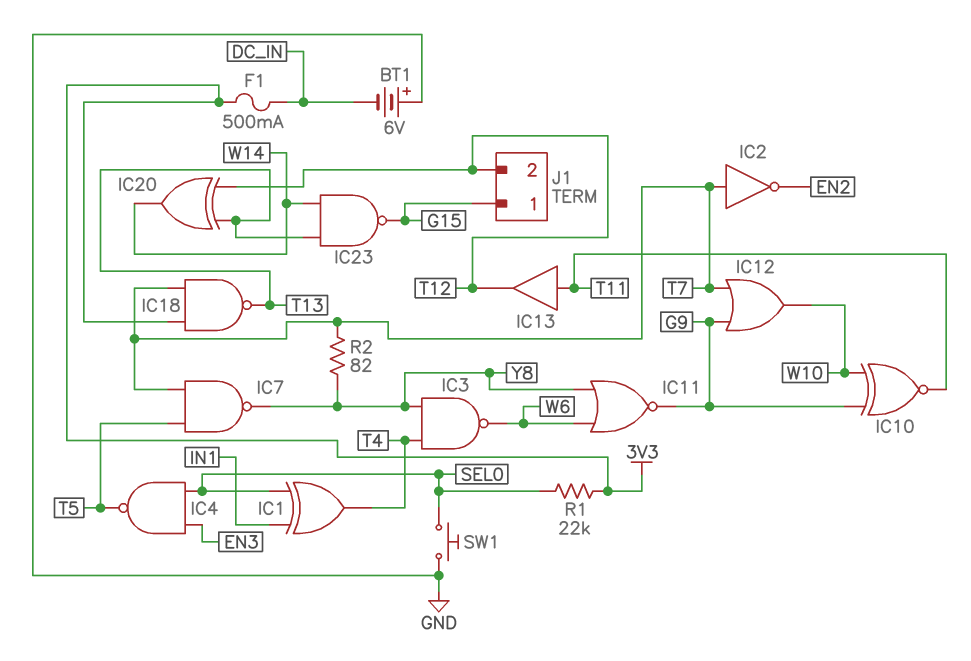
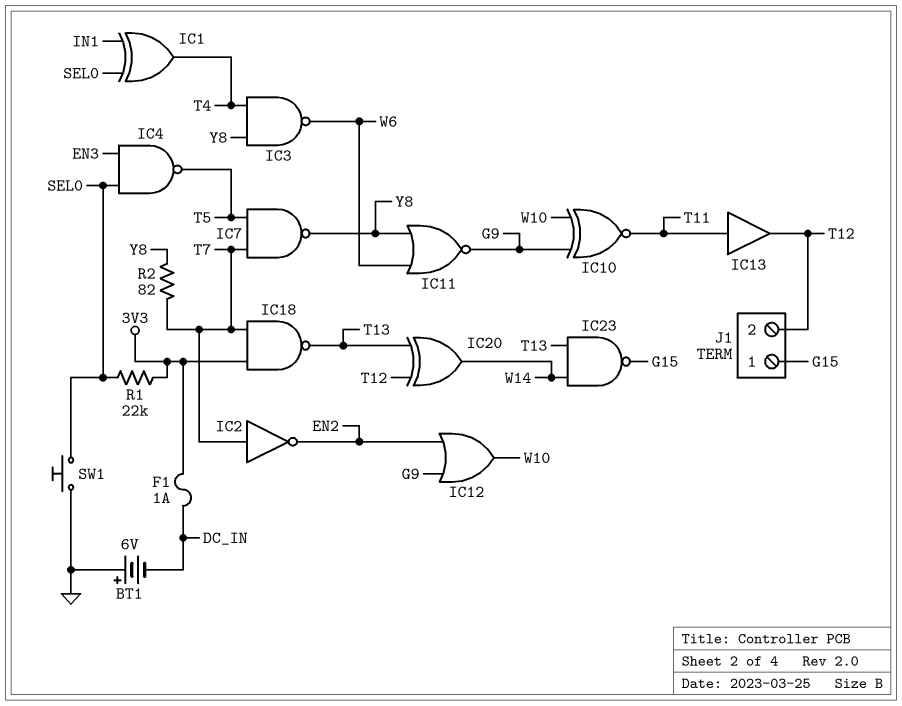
F1: 500mA (3V3, DC_IN) -> 1A (3V3, DC_IN)
IC12: OR (in G9, in T7, out W10) -> OR (in EN2, in G9, out W10)

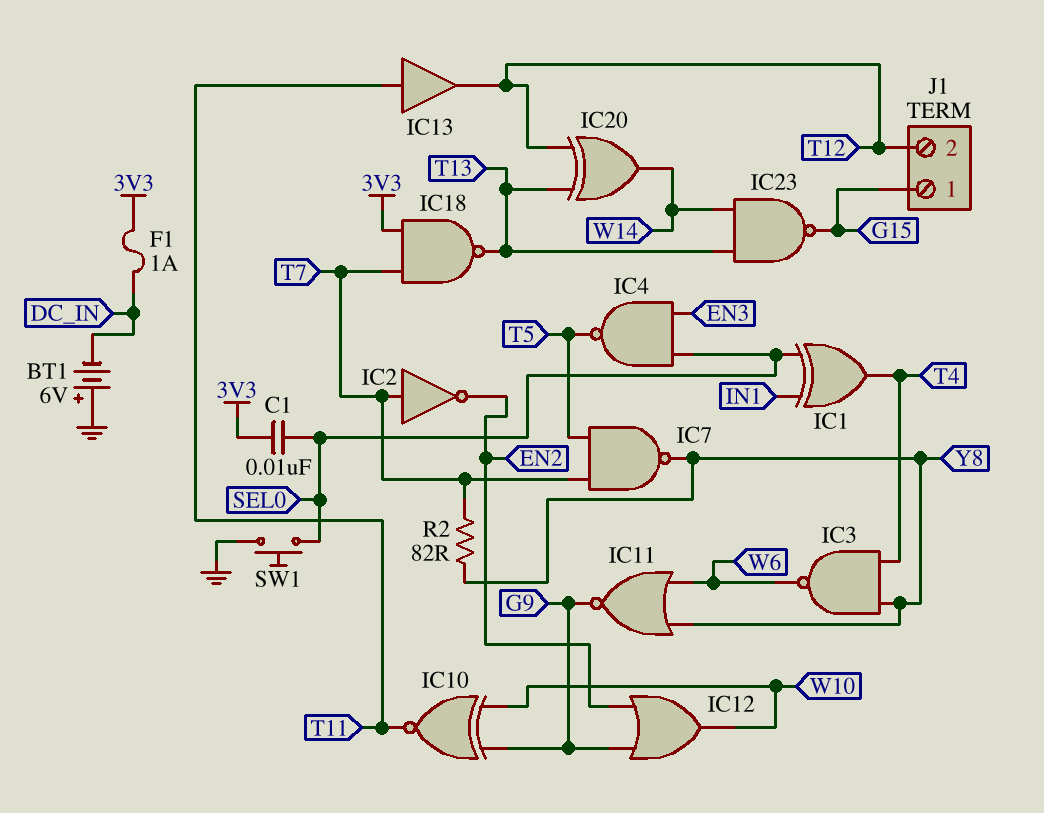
C1: none -> 10nF (3V3, SEL0)
R1: 22k (3V3, SEL0) -> none

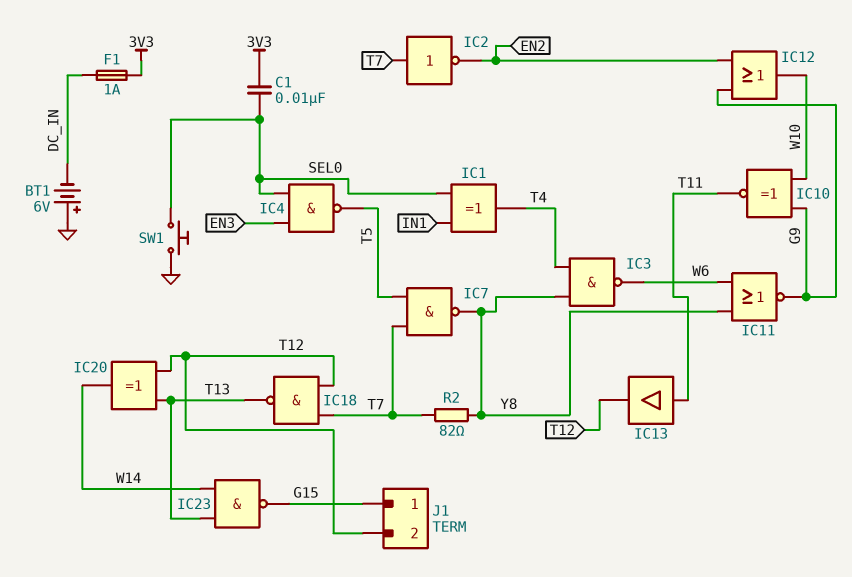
IC18: NAND (in 3V3, in T7, out T13) -> NAND (in T7, in T12, out T13)

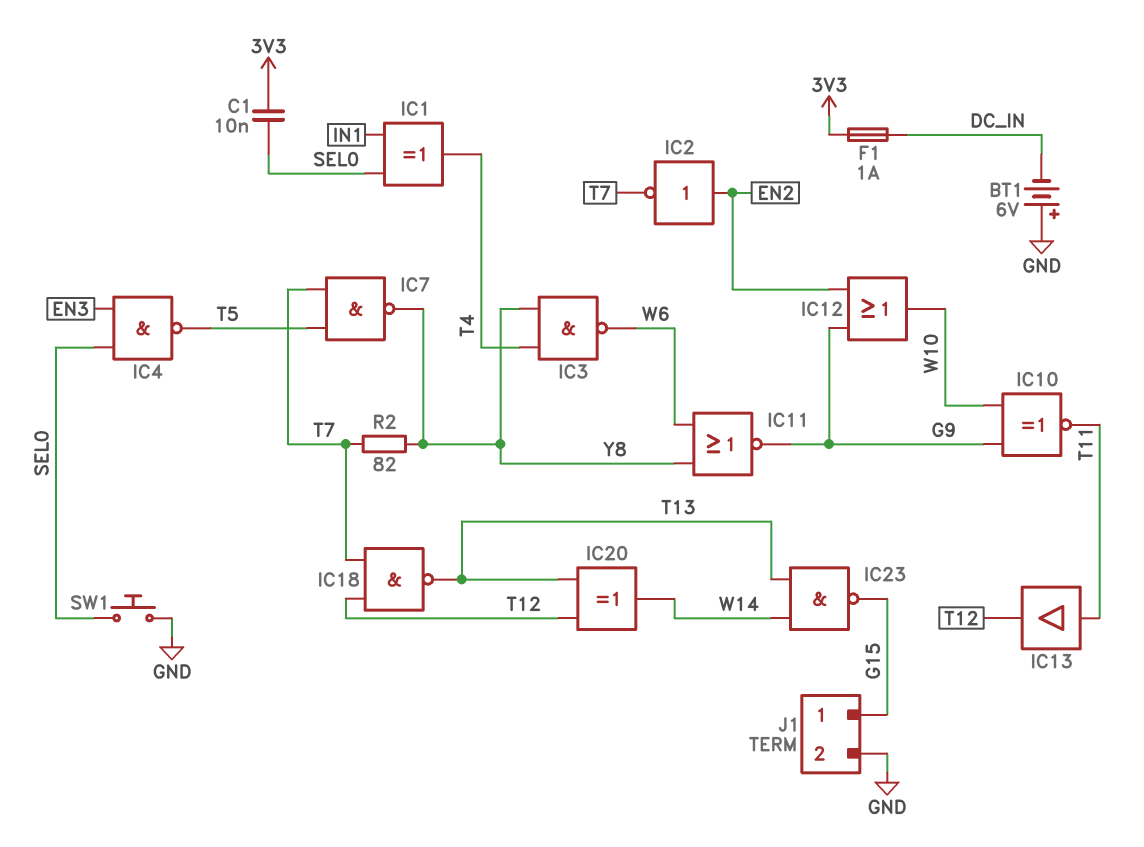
IC2: NOT (in T7, out EN2) -> NOT (in EN2, out T7)
J1 pin 2: T12 -> GND

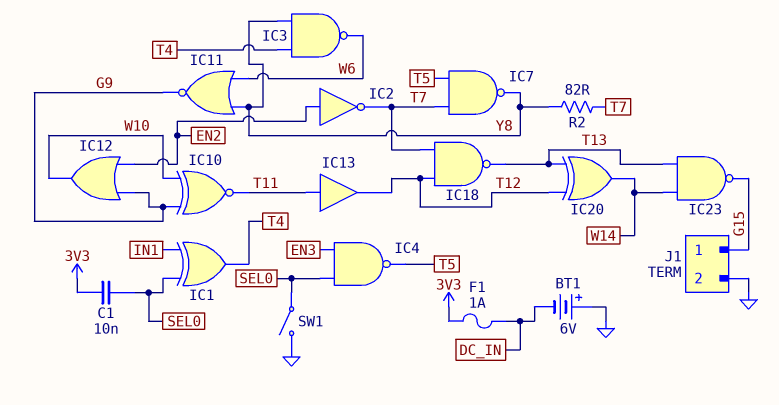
SW1: button (GND, SEL0) -> switch (GND, SEL0)

